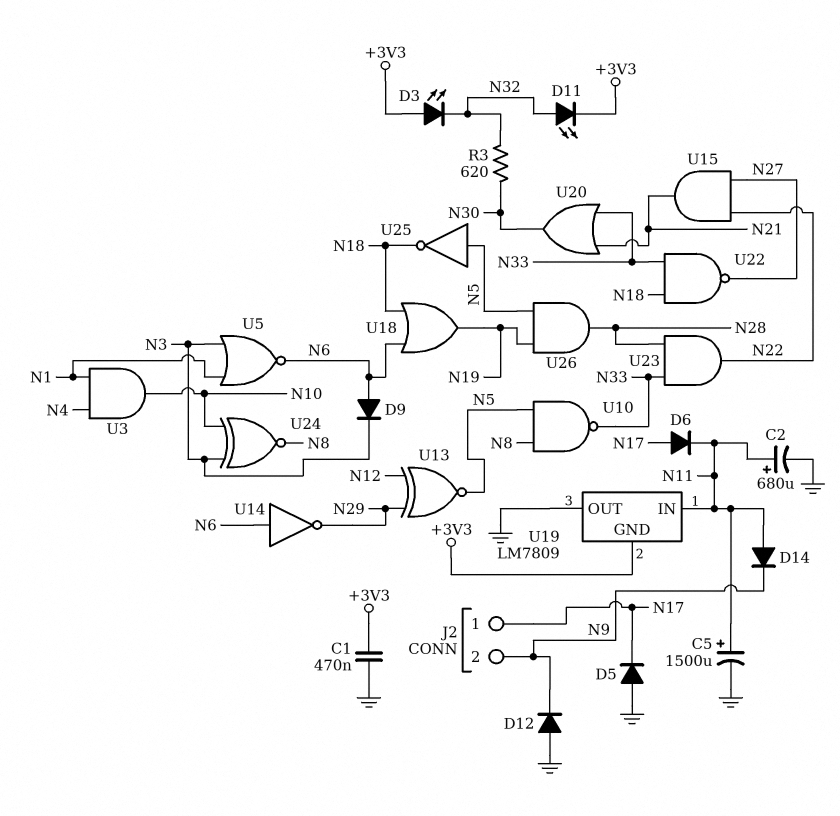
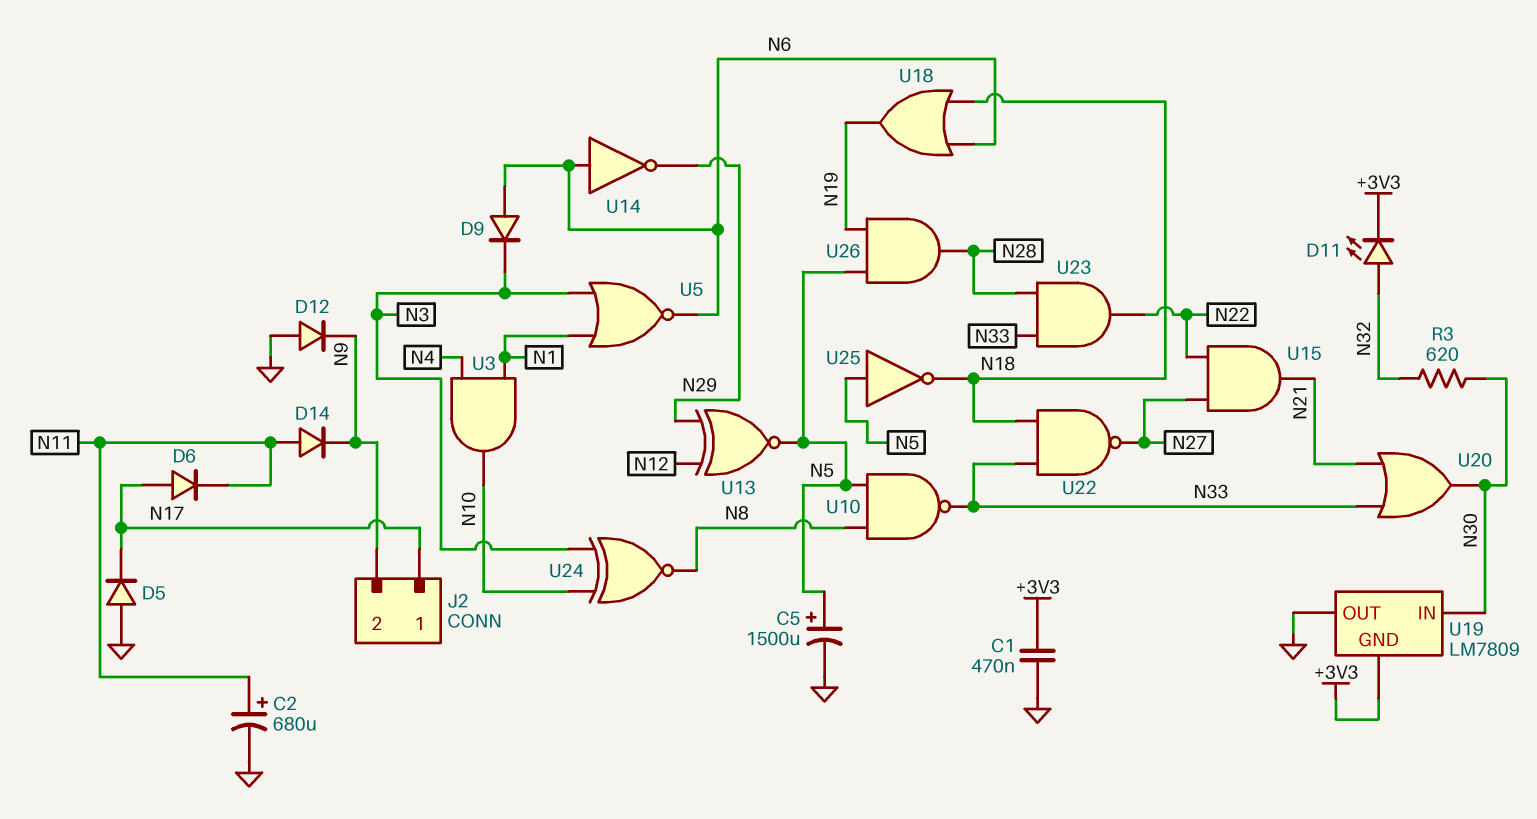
C5: 1500uF (plus N11, minus GND) -> 1500uF (plus N5, minus GND)
D3: LED (A +3V3, K N32) -> none
U19 pin IN: N11 -> N30

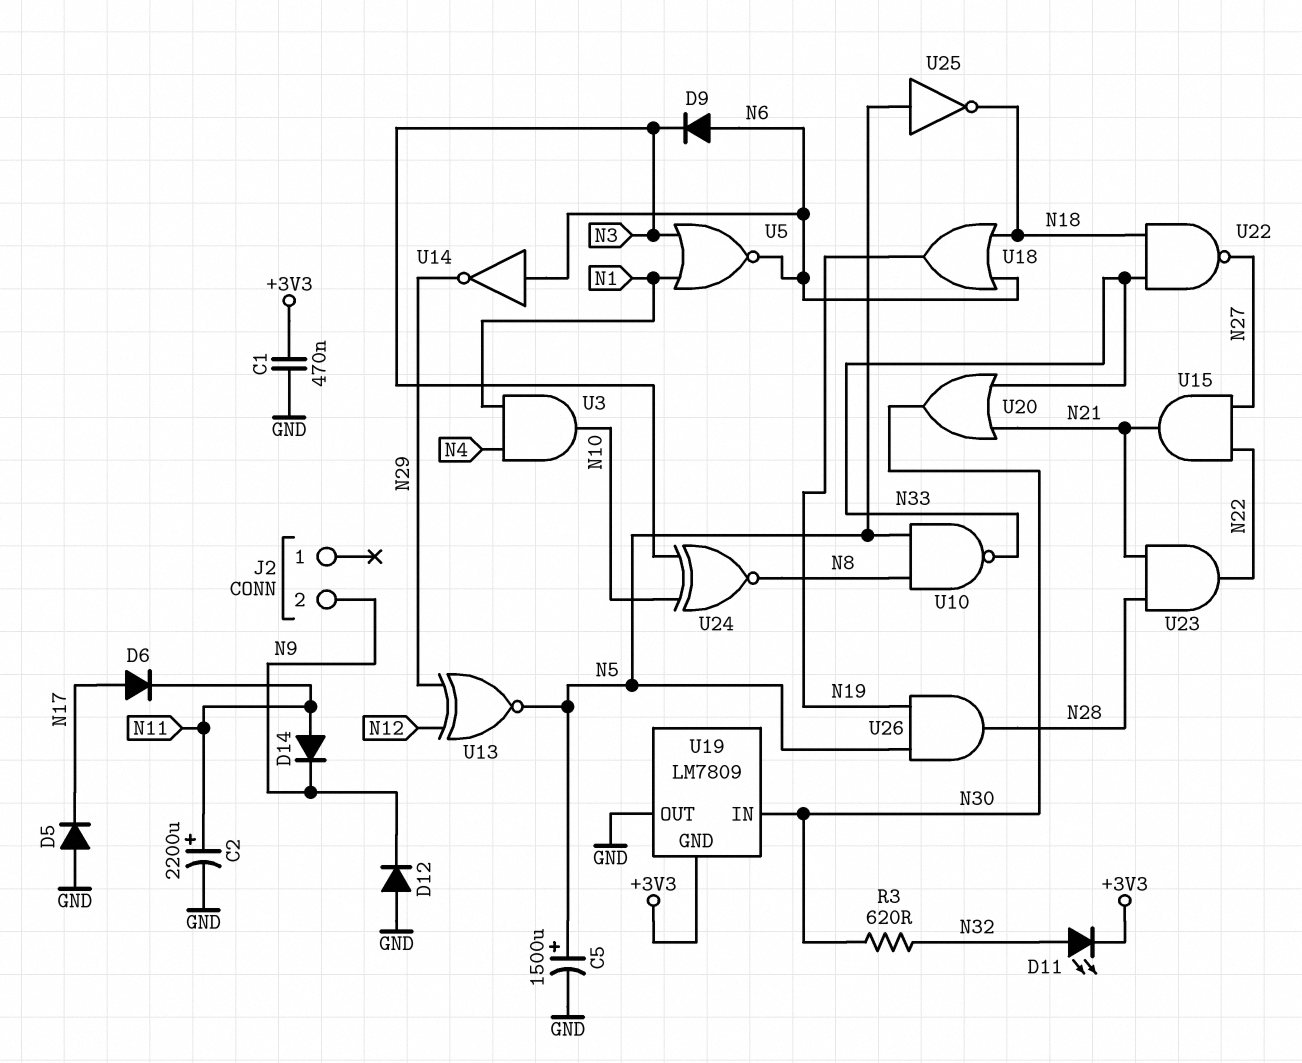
C2: 680uF (plus N11, minus GND) -> 2200uF (plus N11, minus GND)
J2 pin 1: N17 -> none
U23: AND (in N28, in N33, out N22) -> AND (in N21, in N28, out N22)

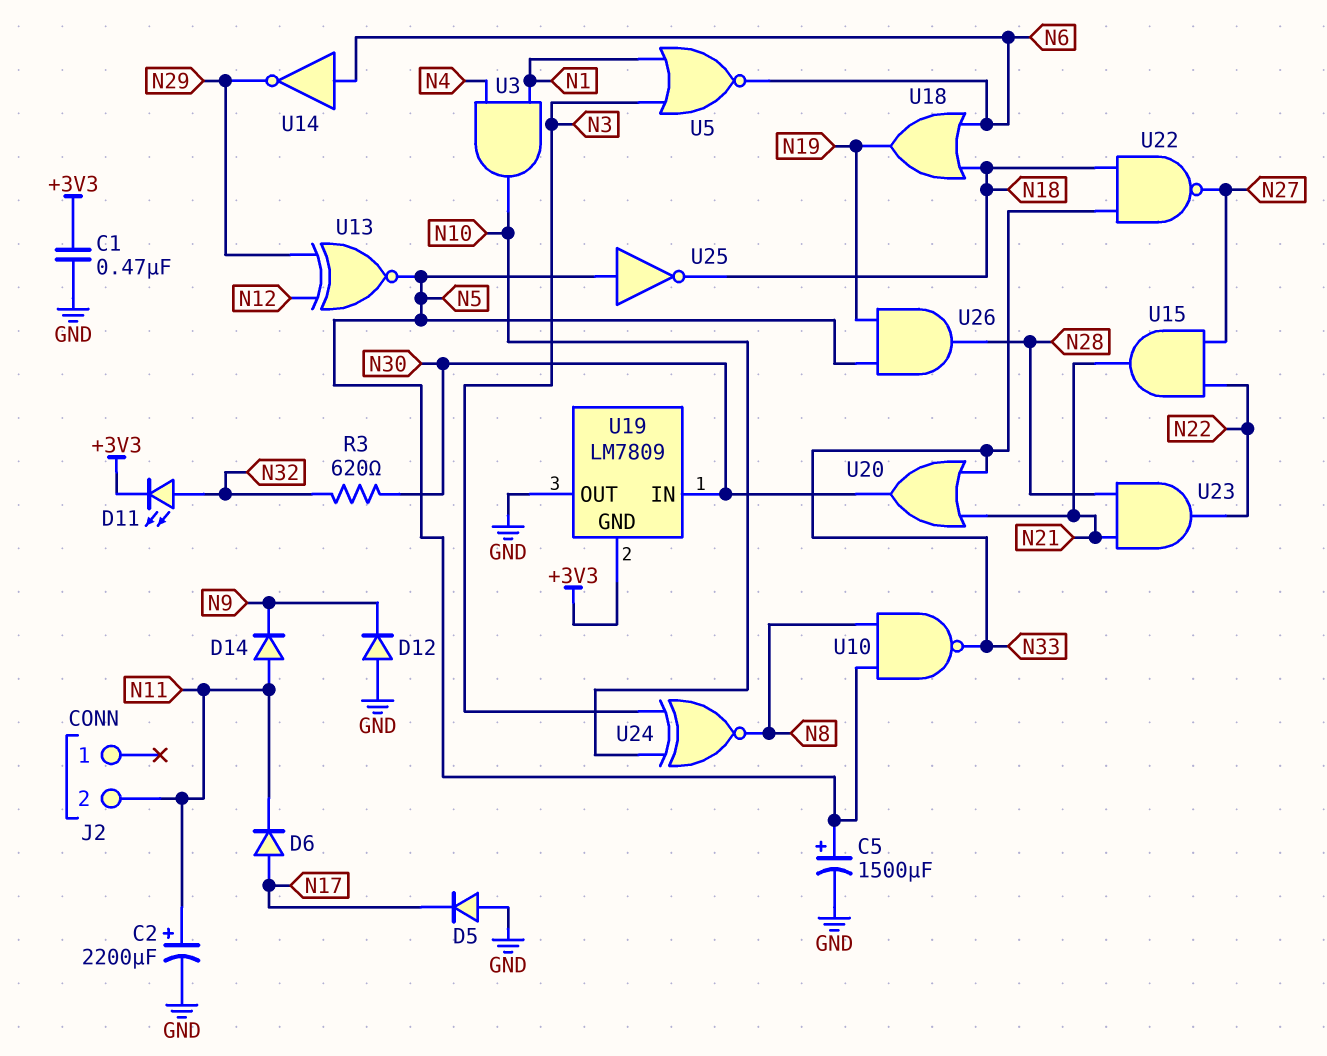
D9: diode (A N6, K N3) -> none
J2 pin 2: N9 -> N11

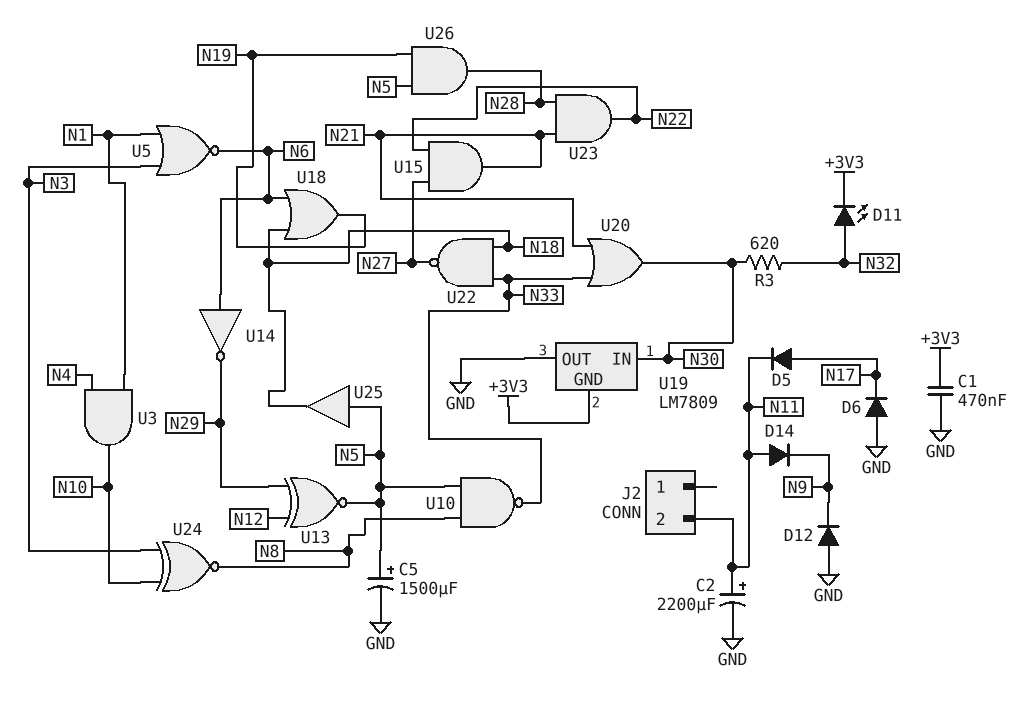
D5: diode (A GND, K N17) -> diode (A N17, K N11)
D6: diode (A N17, K N11) -> diode (A GND, K N17)
U25: NOT (in N5, out N18) -> buffer (in N5, out N18)

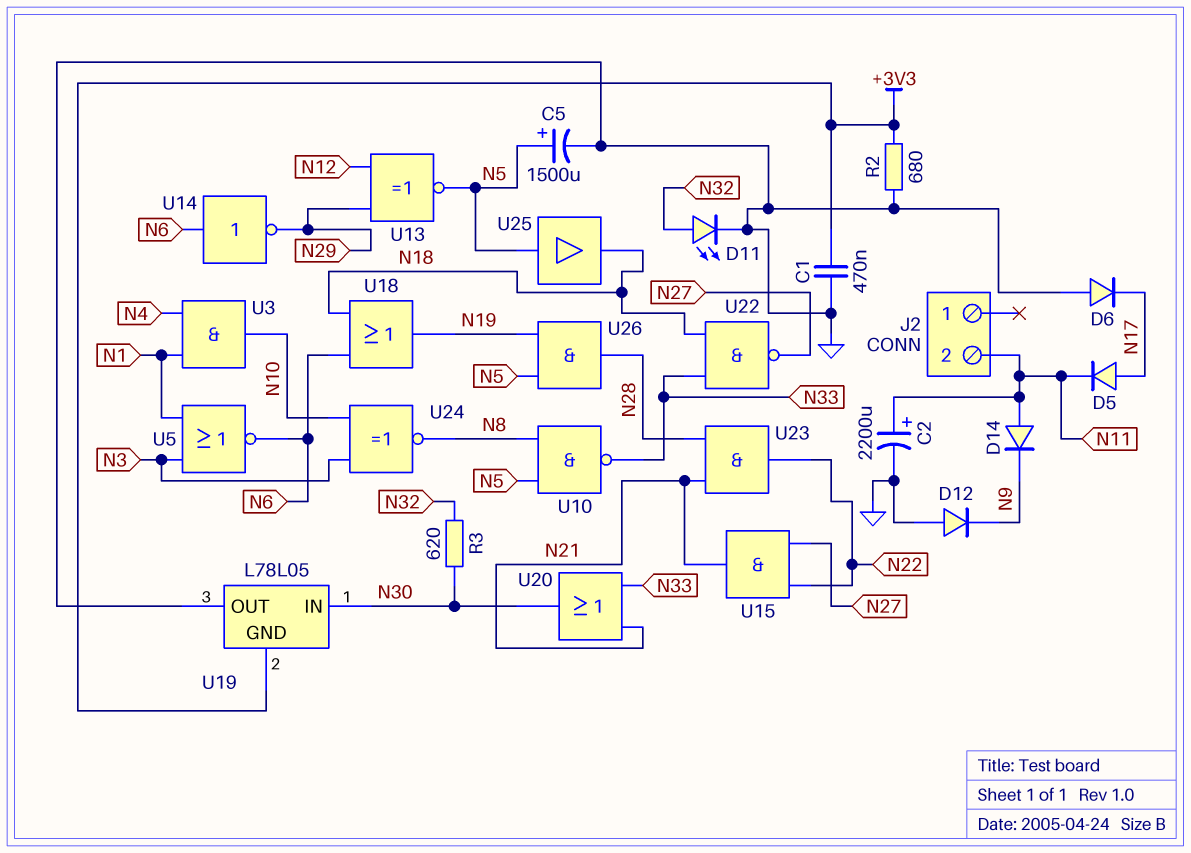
D11: LED (A N32, K +3V3) -> LED (A N32, K GND)
R2: none -> 680 (+3V3, GND)
U19: LM7809 -> L78L05

